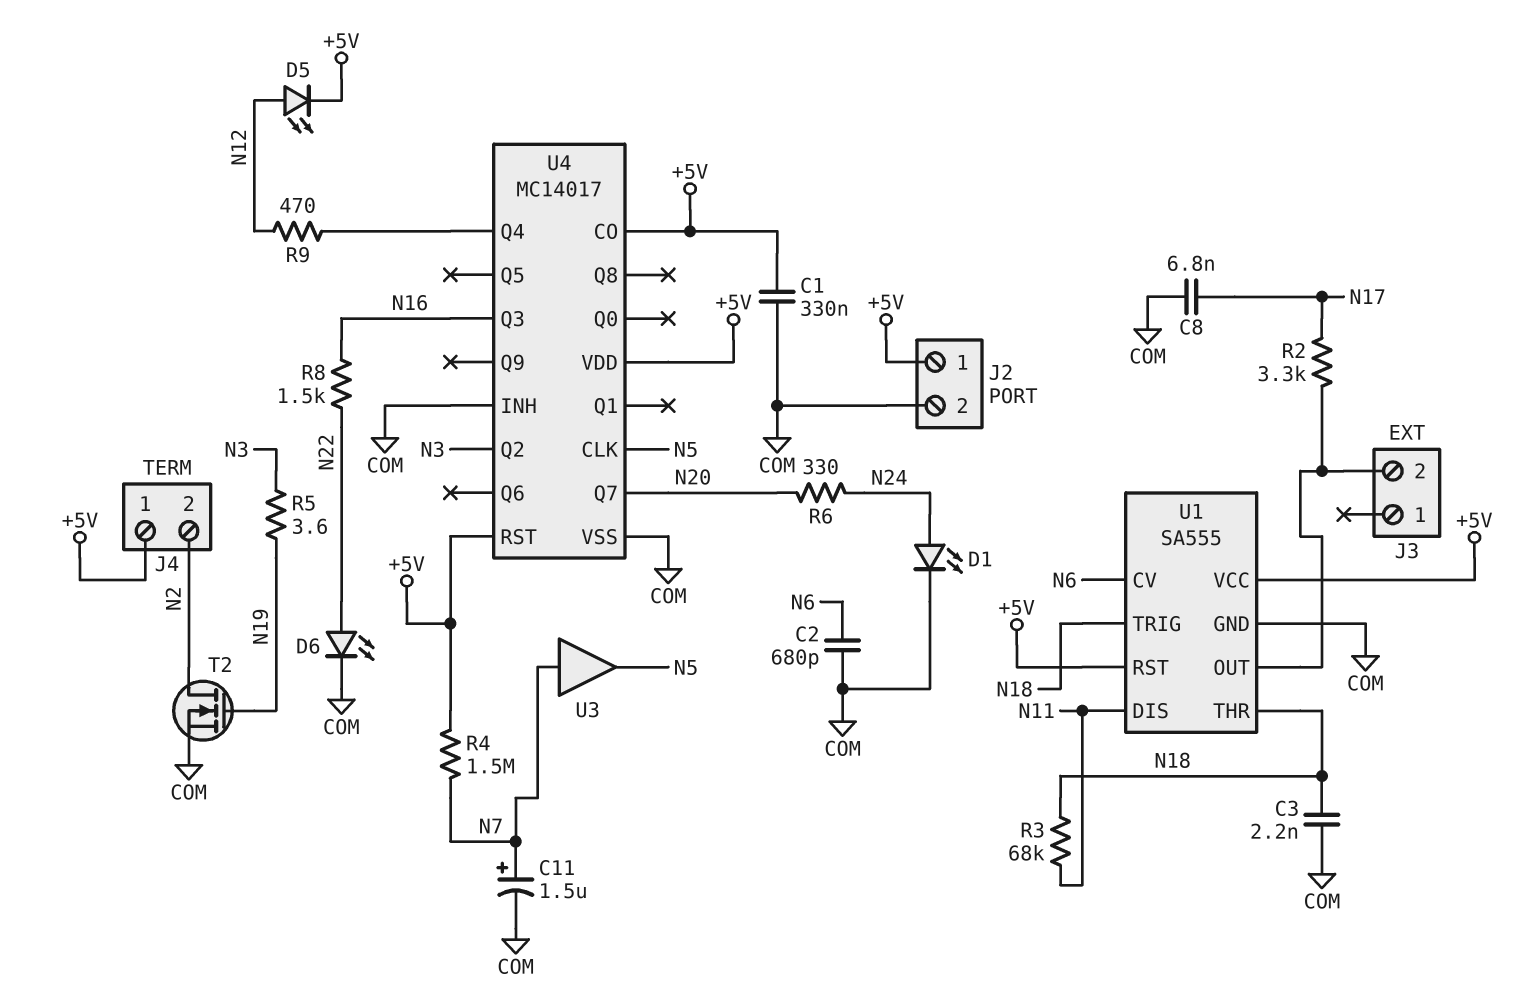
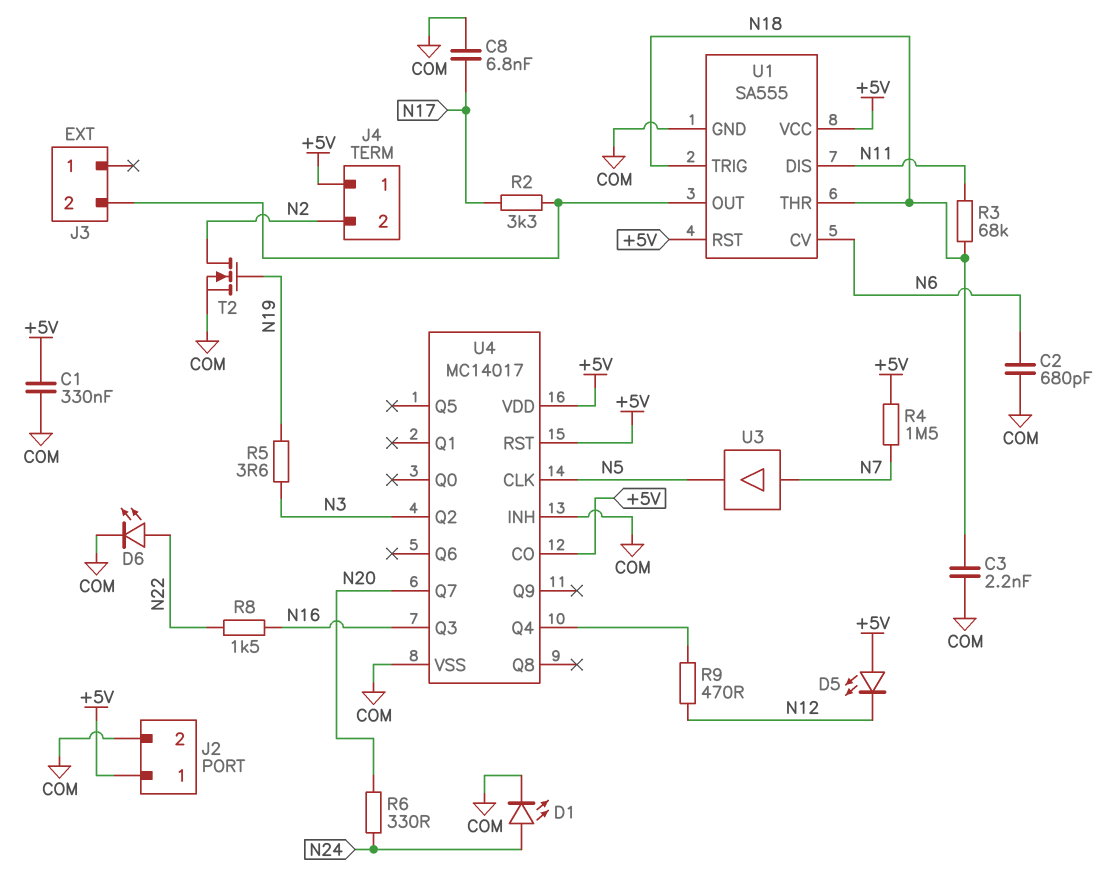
C11: 1.5uF (plus N7, minus COM) -> none
D5: LED (A N12, K +5V) -> LED (A +5V, K N12)

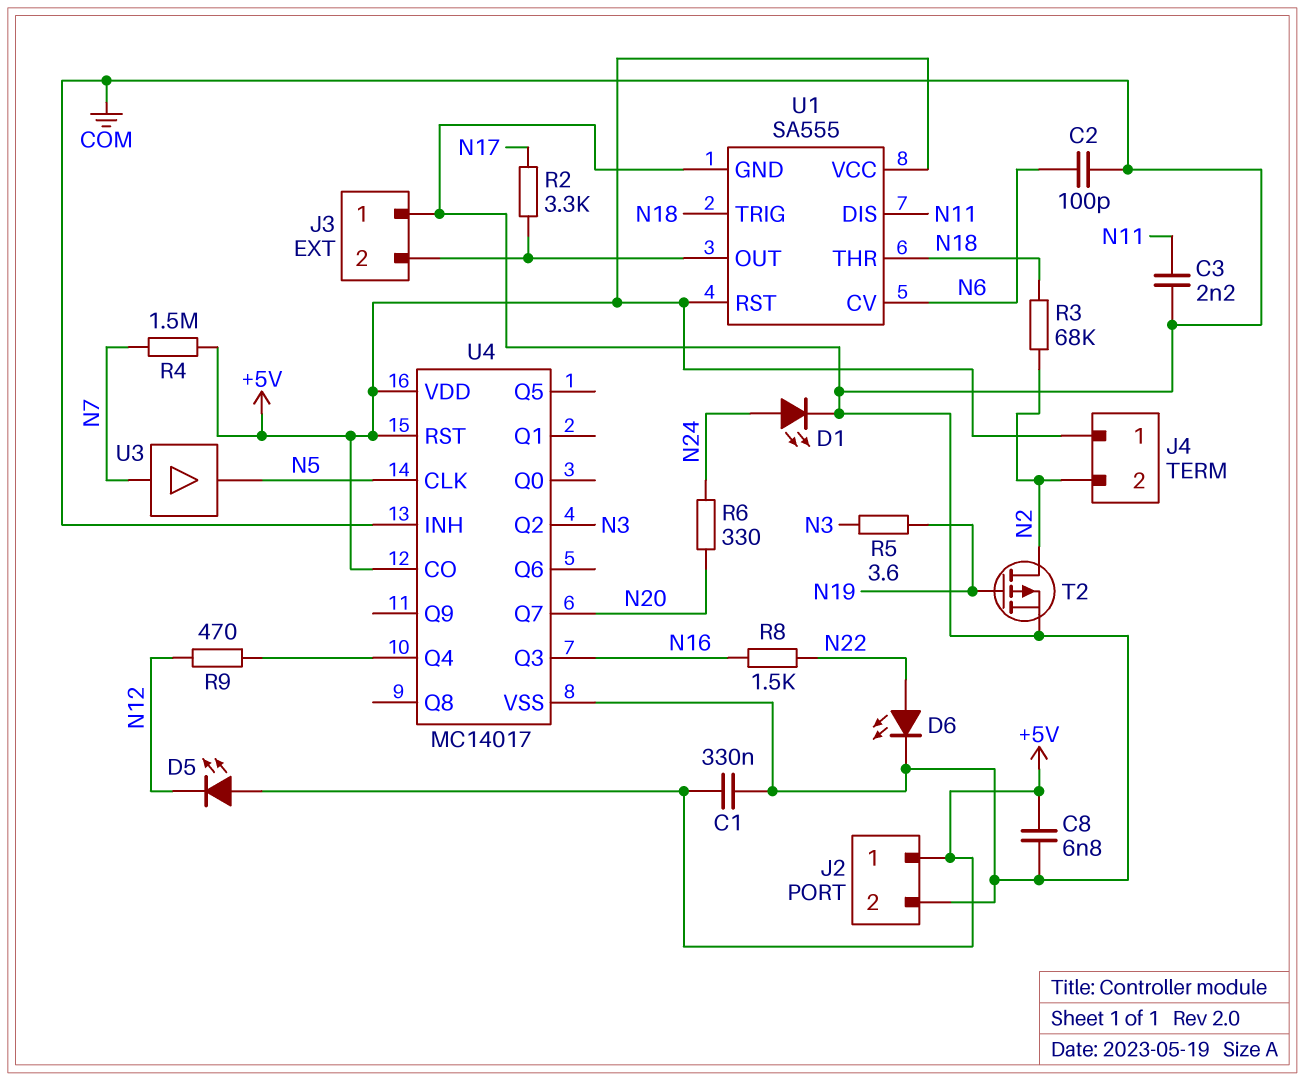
C2: 680pF (COM, N6) -> 100pF (COM, N6)
C3: 2.2nF (COM, N18) -> 2.2nF (COM, N11)
C8: 6.8nF (COM, N17) -> 6.8nF (+5V, COM)
J3 pin 1: none -> COM
R3: 68k (N11, N18) -> 68k (N2, N18)
T2: NMOS (G N19, D N2, S COM) -> PMOS (G N19, D N2, S COM)

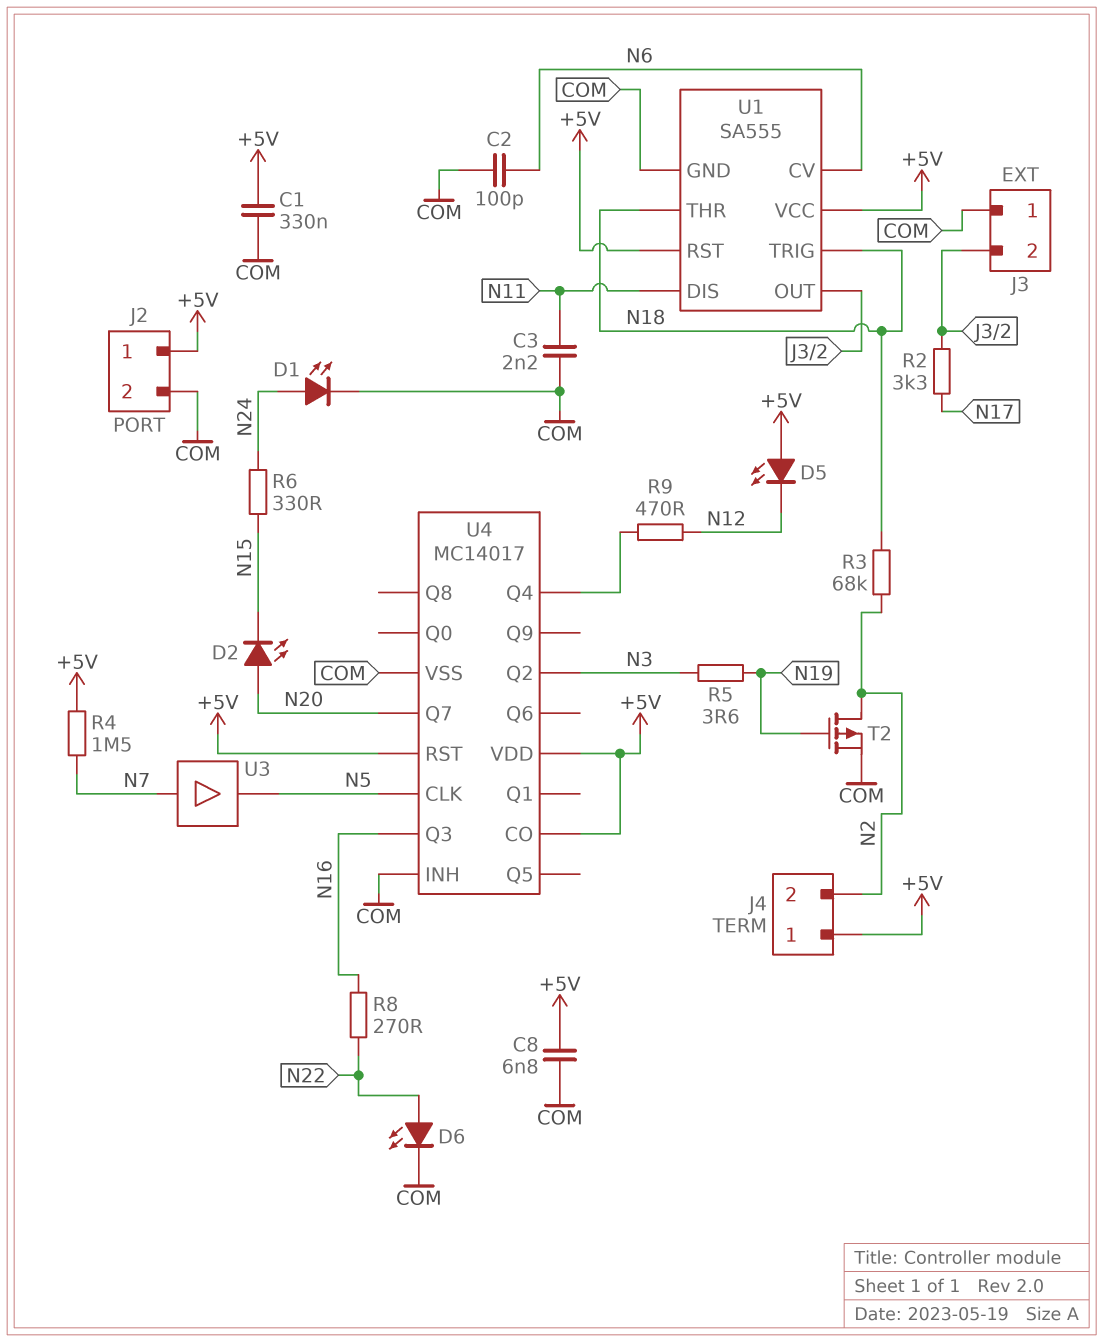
D2: none -> LED (A N20, K N15)
R6: 330 (N20, N24) -> 330 (N15, N24)
R8: 1.5k (N16, N22) -> 270 (N16, N22)

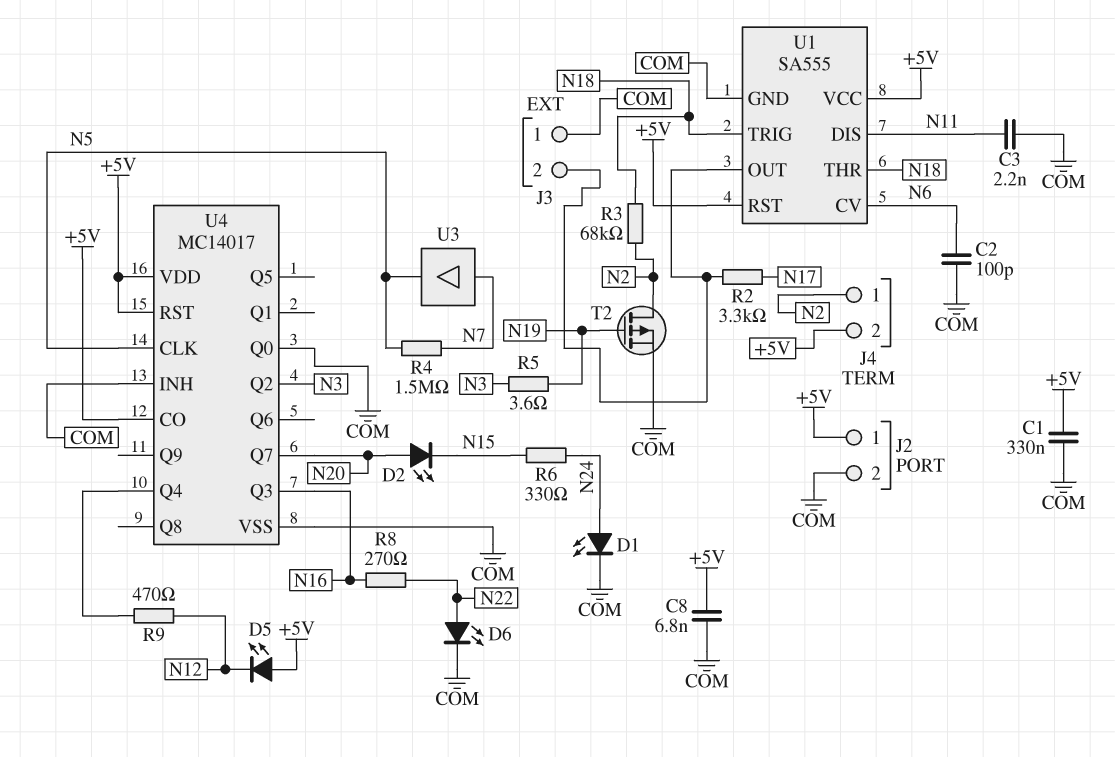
J4 pin 1: +5V -> N2
J4 pin 2: N2 -> +5V
R4: 1.5M (+5V, N7) -> 1.5M (N5, N7)
U4 pin Q0: none -> COM

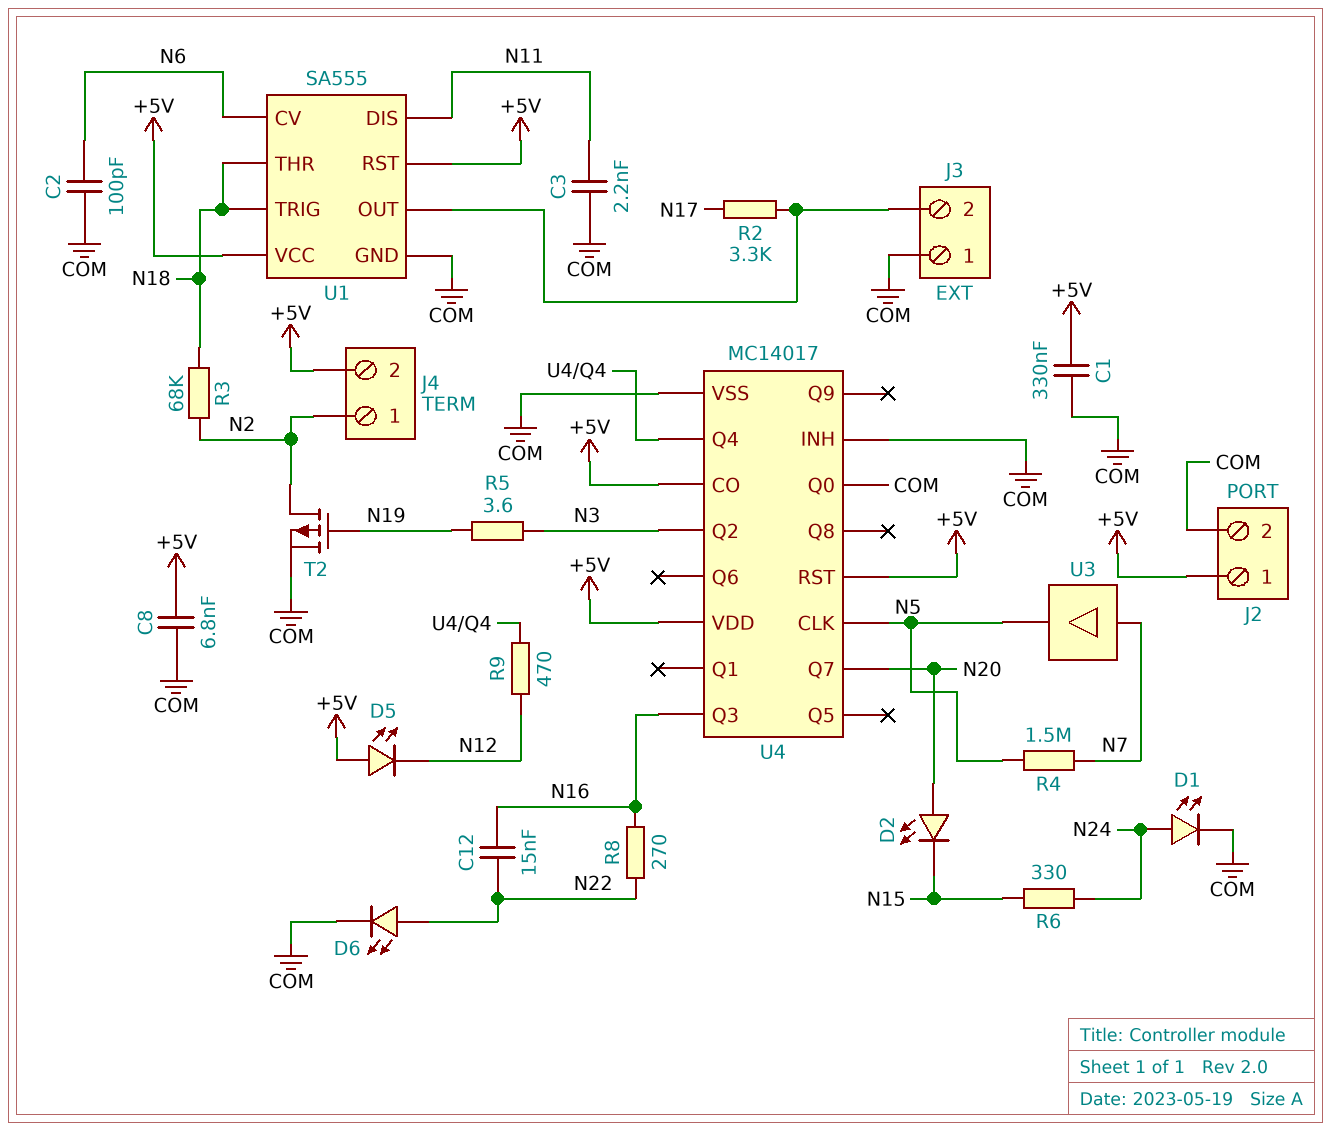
C12: none -> 15nF (N16, N22)

